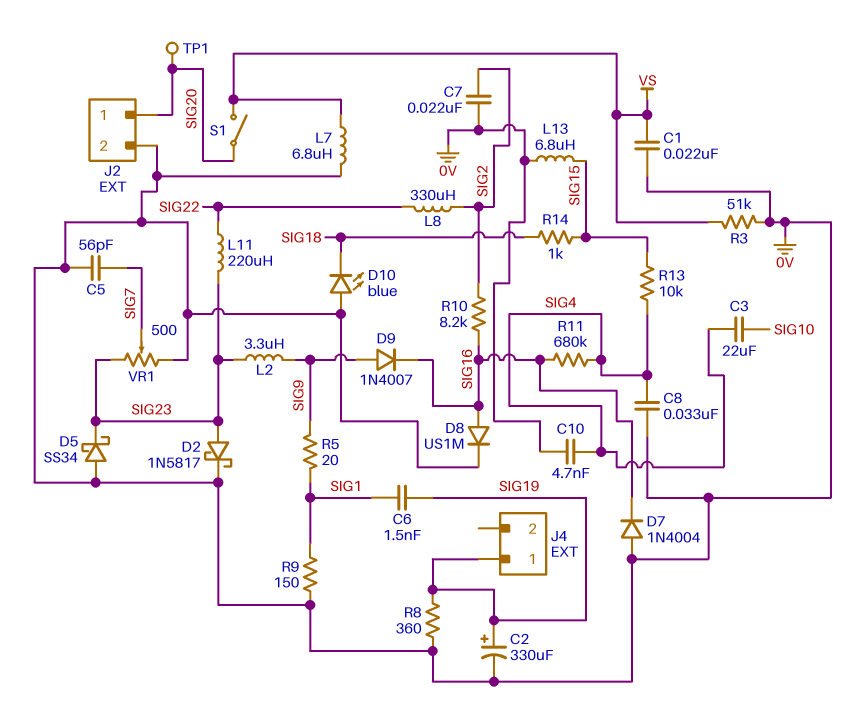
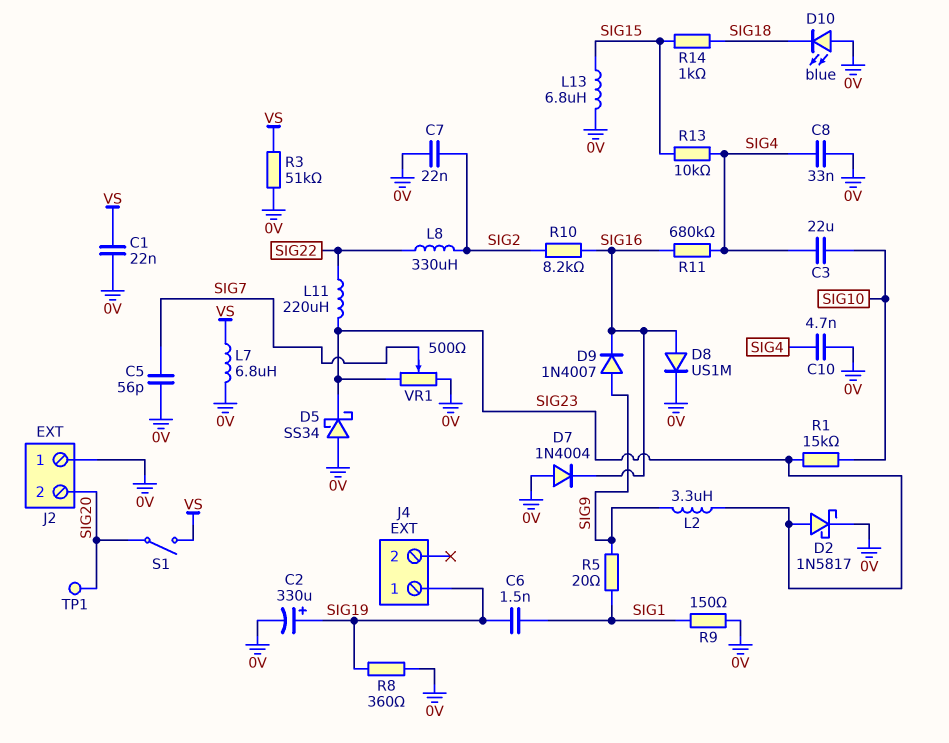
J2 pin 1: SIG20 -> 0V
J2 pin 2: 0V -> SIG20
R1: none -> 15k (SIG10, SIG23)

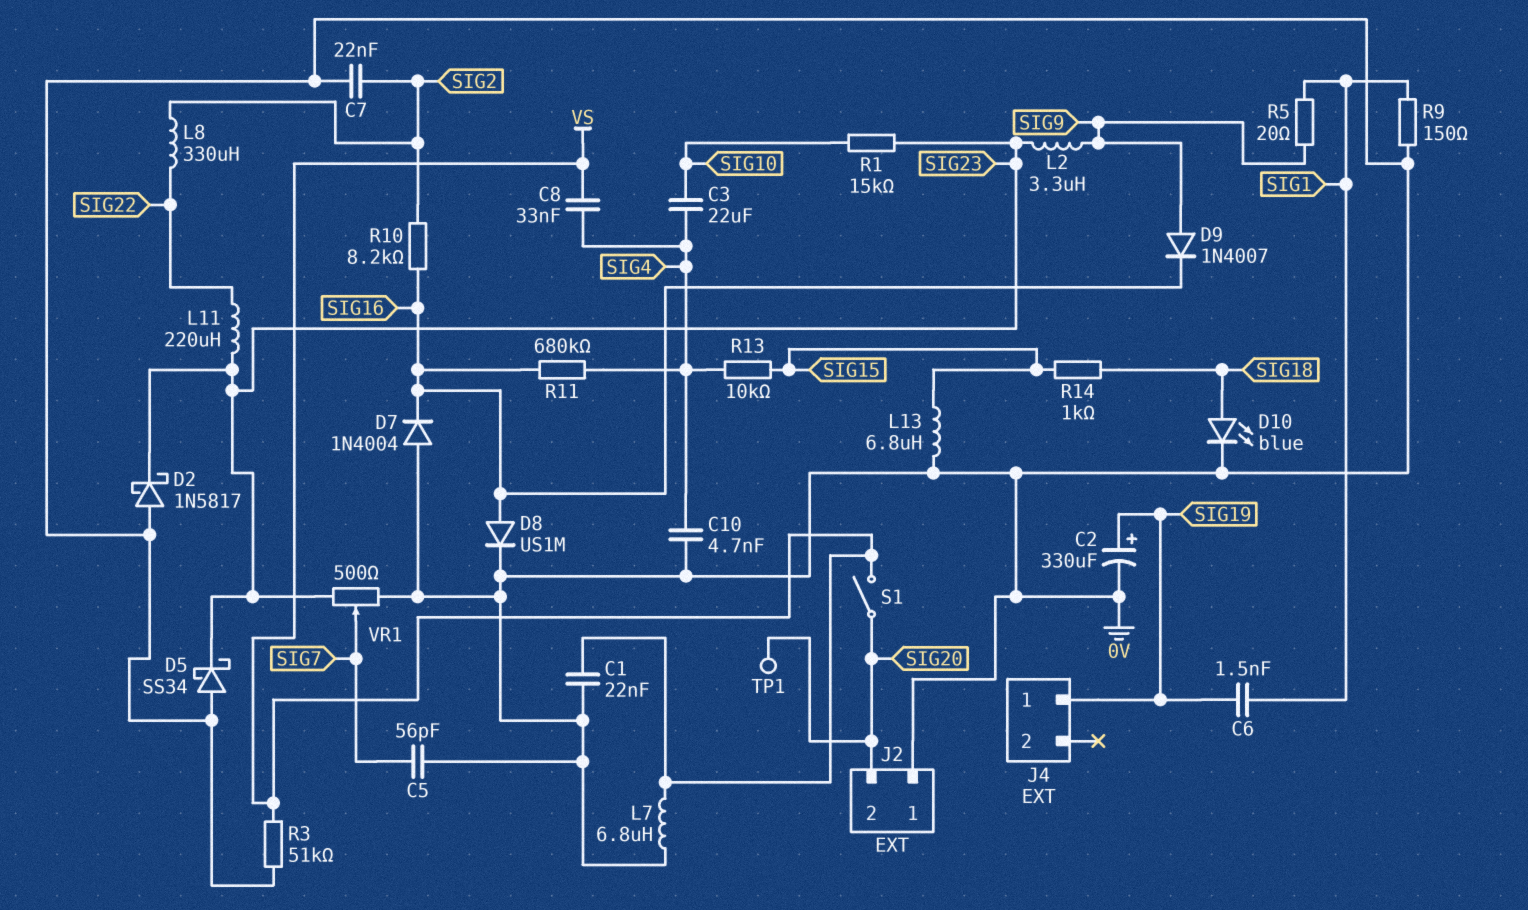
C8: 33nF (0V, SIG4) -> 33nF (SIG4, VS)
D2: schottky 1N5817 (A SIG23, K 0V) -> schottky 1N5817 (A 0V, K SIG23)
D10: LED blue (A 0V, K SIG18) -> LED blue (A SIG18, K 0V)
R8: 360 (0V, SIG19) -> none

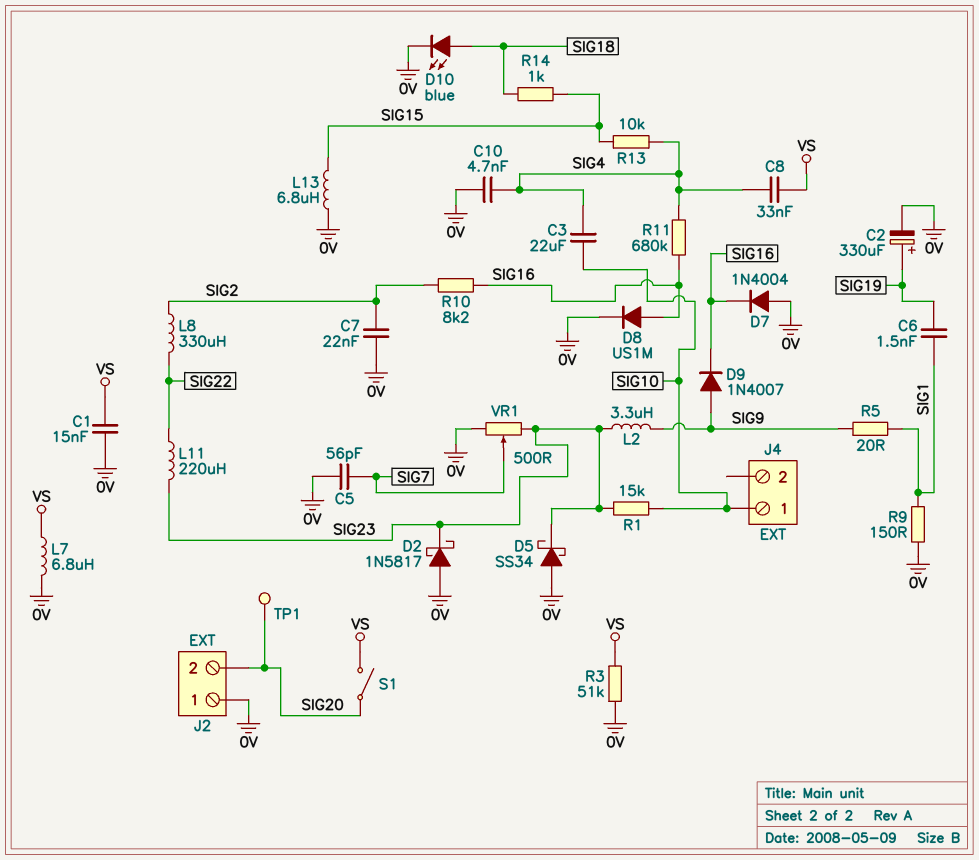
C1: 22nF (0V, VS) -> 15nF (0V, VS)
J4 pin 1: SIG19 -> SIG10

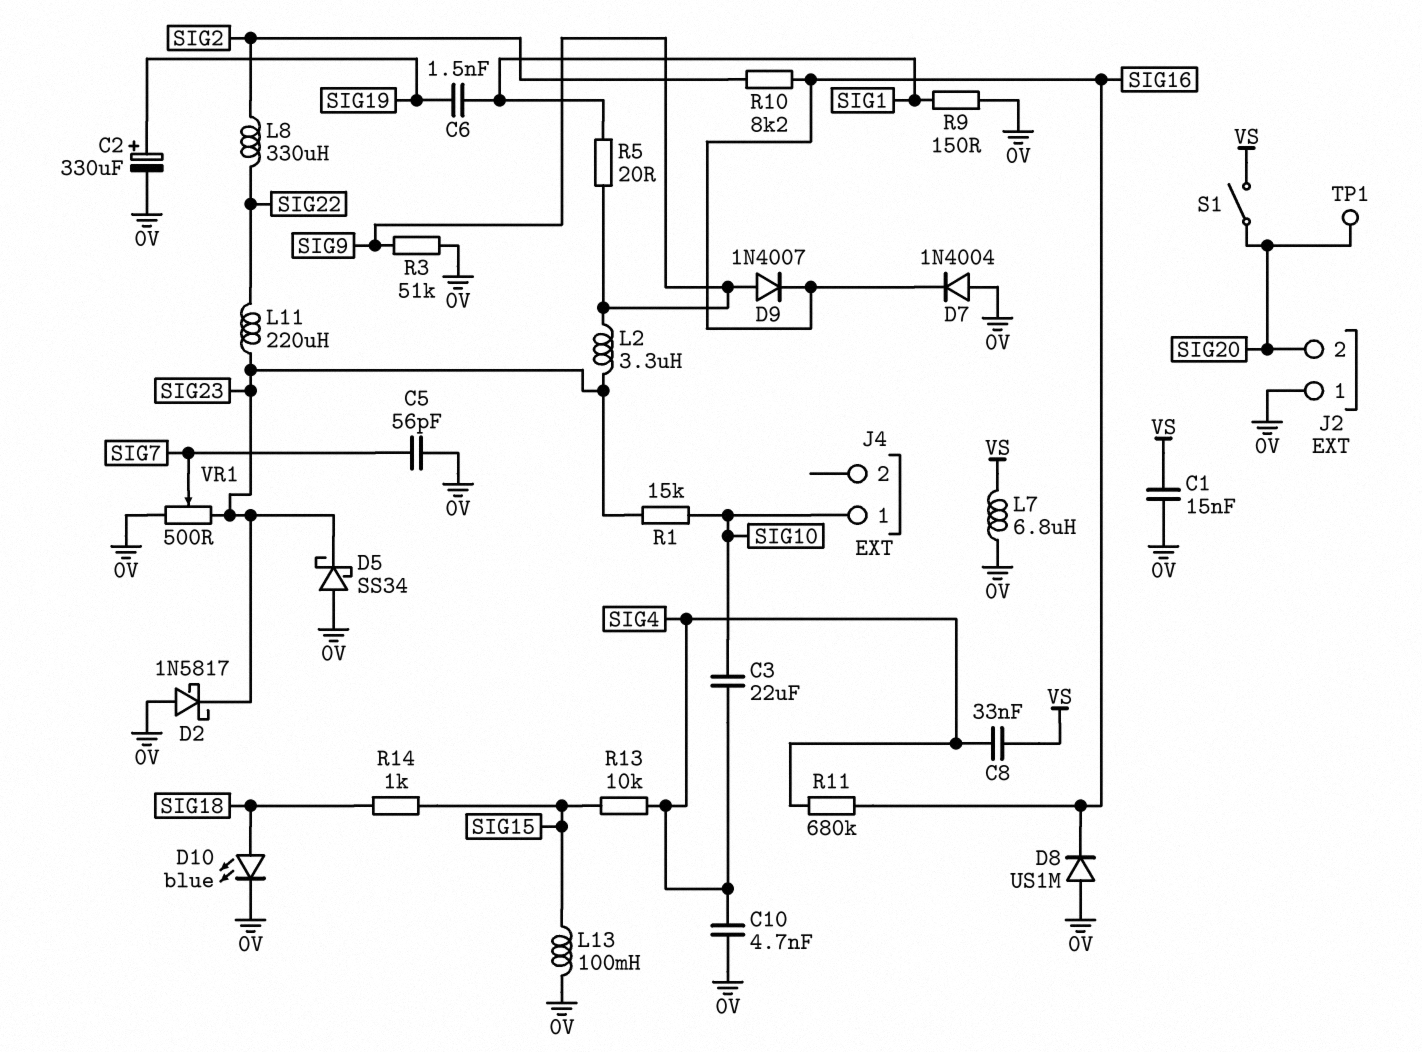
C7: 22nF (0V, SIG2) -> none
D8: diode US1M (A SIG16, K 0V) -> diode US1M (A 0V, K SIG16)
L13: 6.8uH (0V, SIG15) -> 100mH (0V, SIG15)
R3: 51k (0V, VS) -> 51k (0V, SIG9)

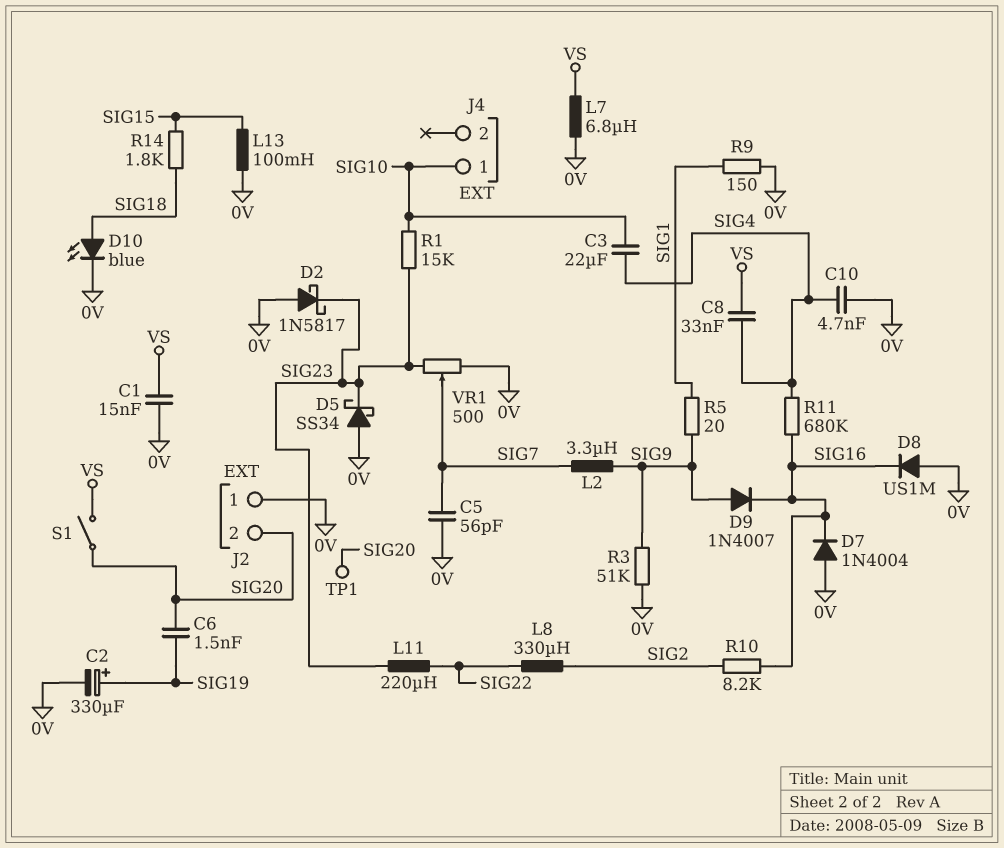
C6: 1.5nF (SIG1, SIG19) -> 1.5nF (SIG19, SIG20)
L2: 3.3uH (SIG9, SIG23) -> 3.3uH (SIG7, SIG9)
R13: 10k (SIG4, SIG15) -> none
R14: 1k (SIG15, SIG18) -> 1.8k (SIG15, SIG18)

